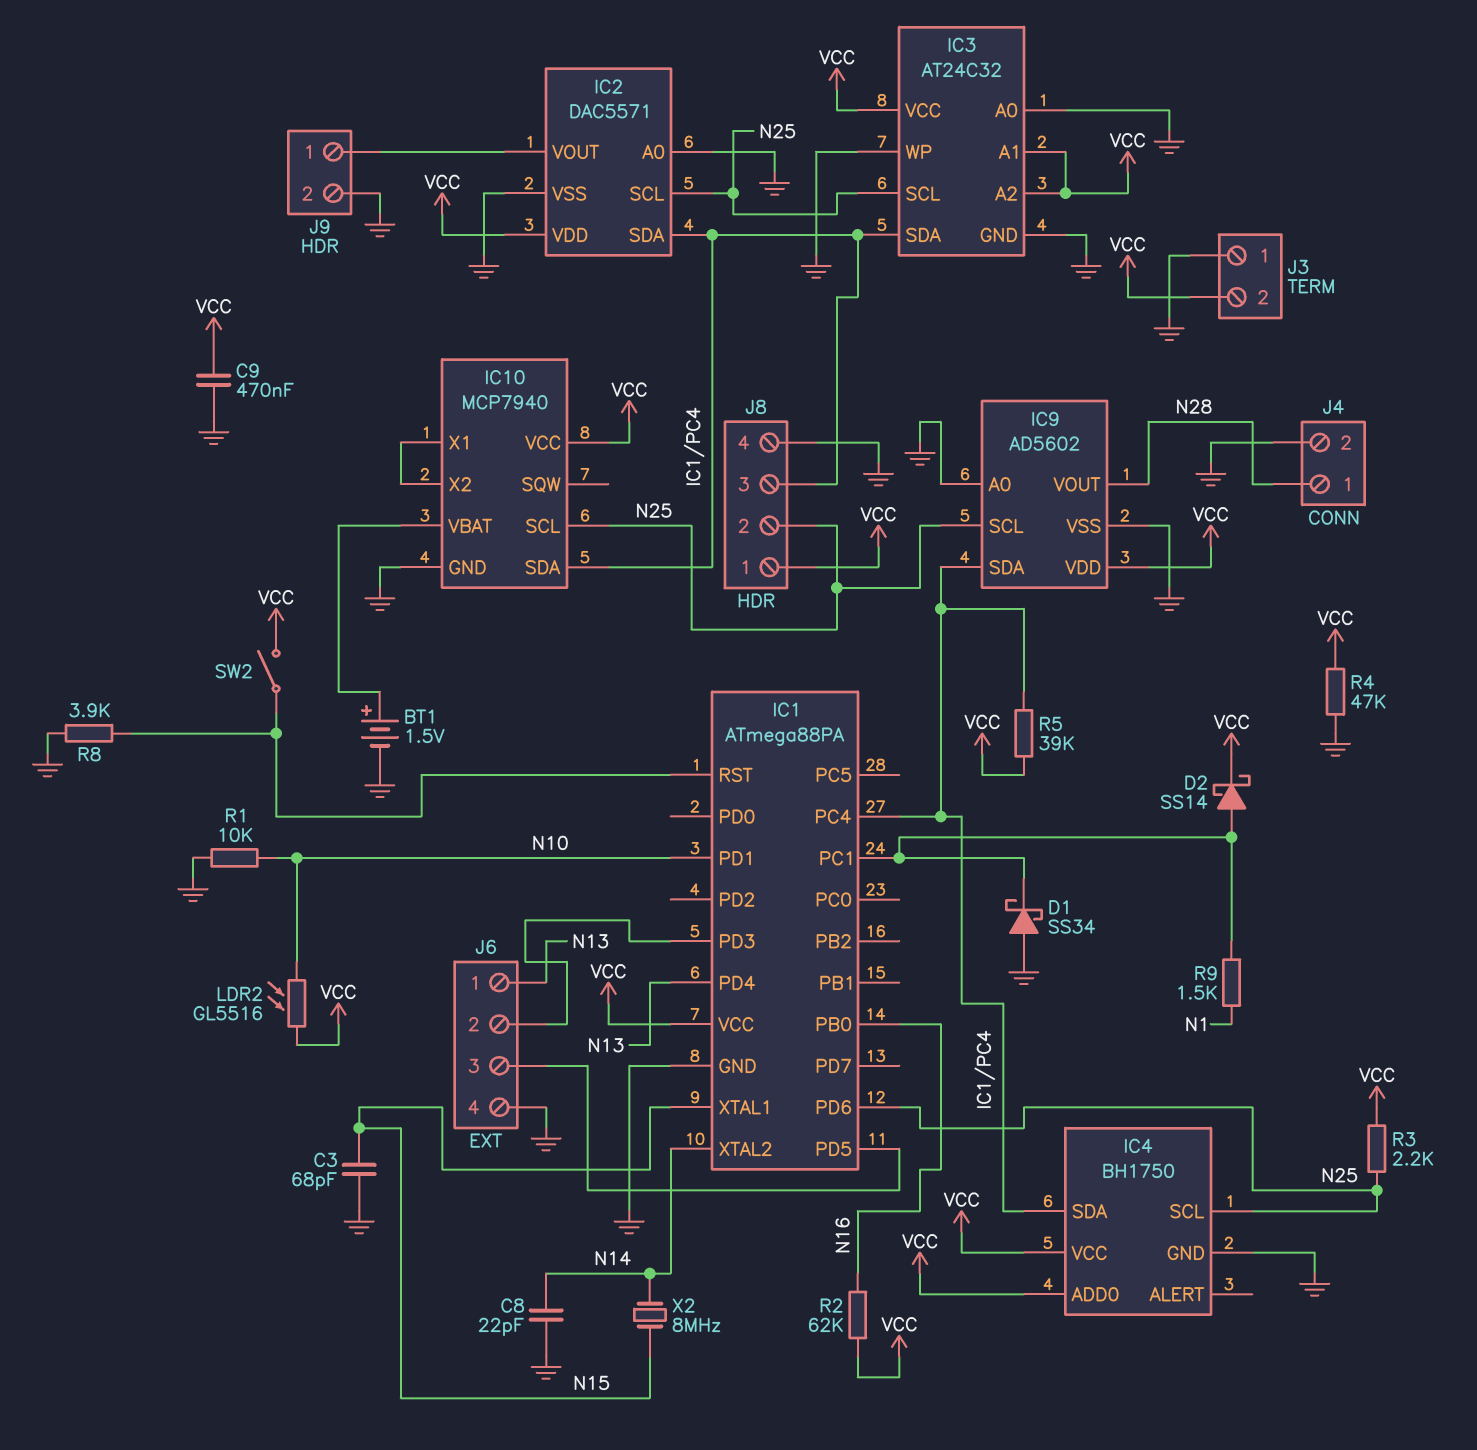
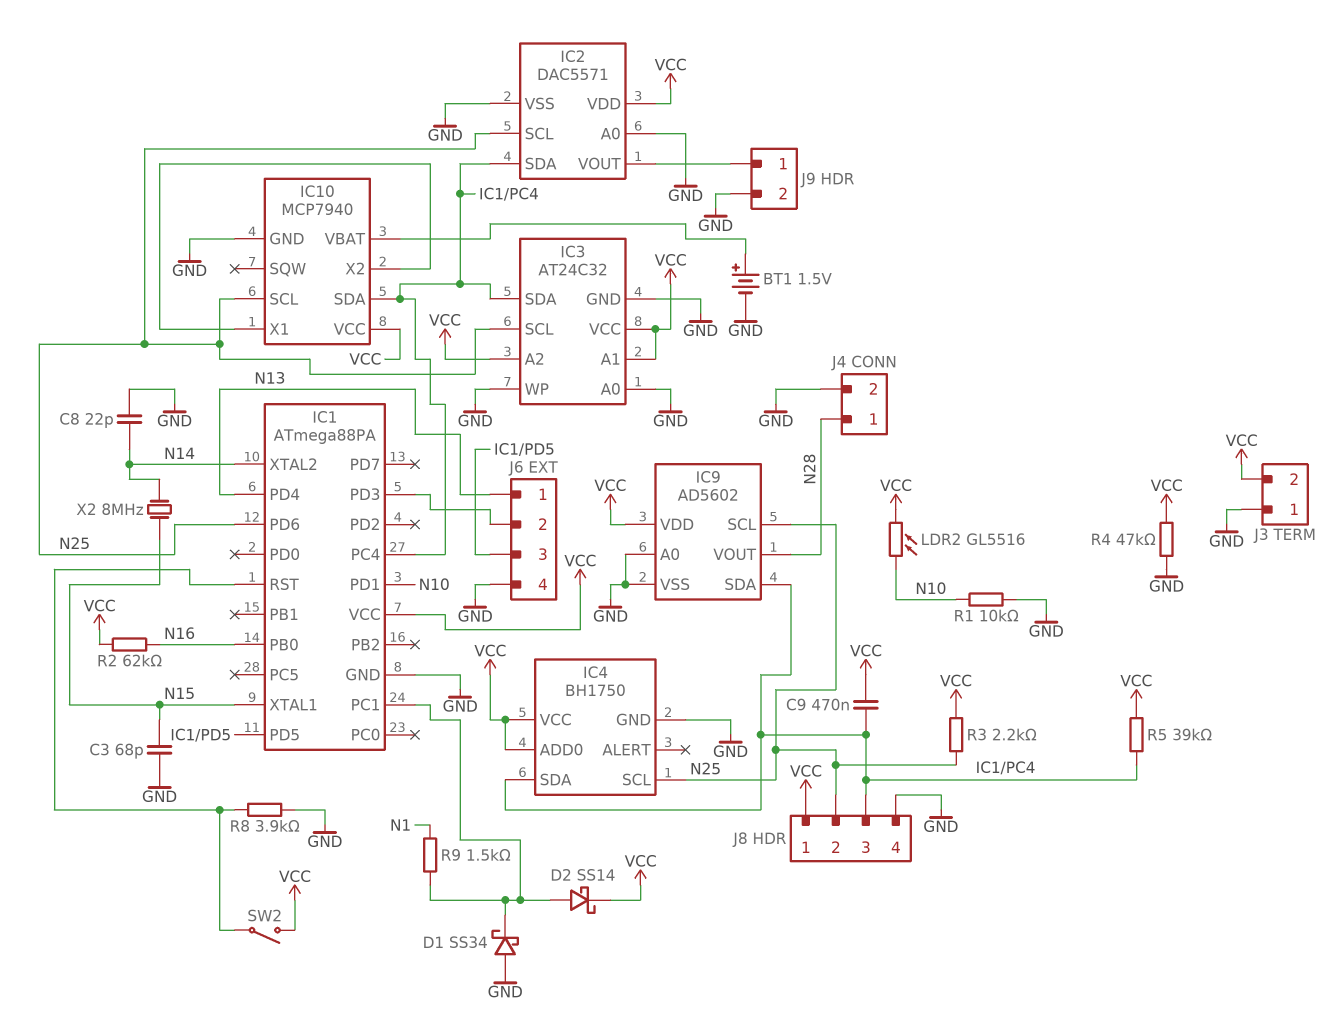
C9: 470nF (GND, VCC) -> 470nF (IC1/PC4, VCC)

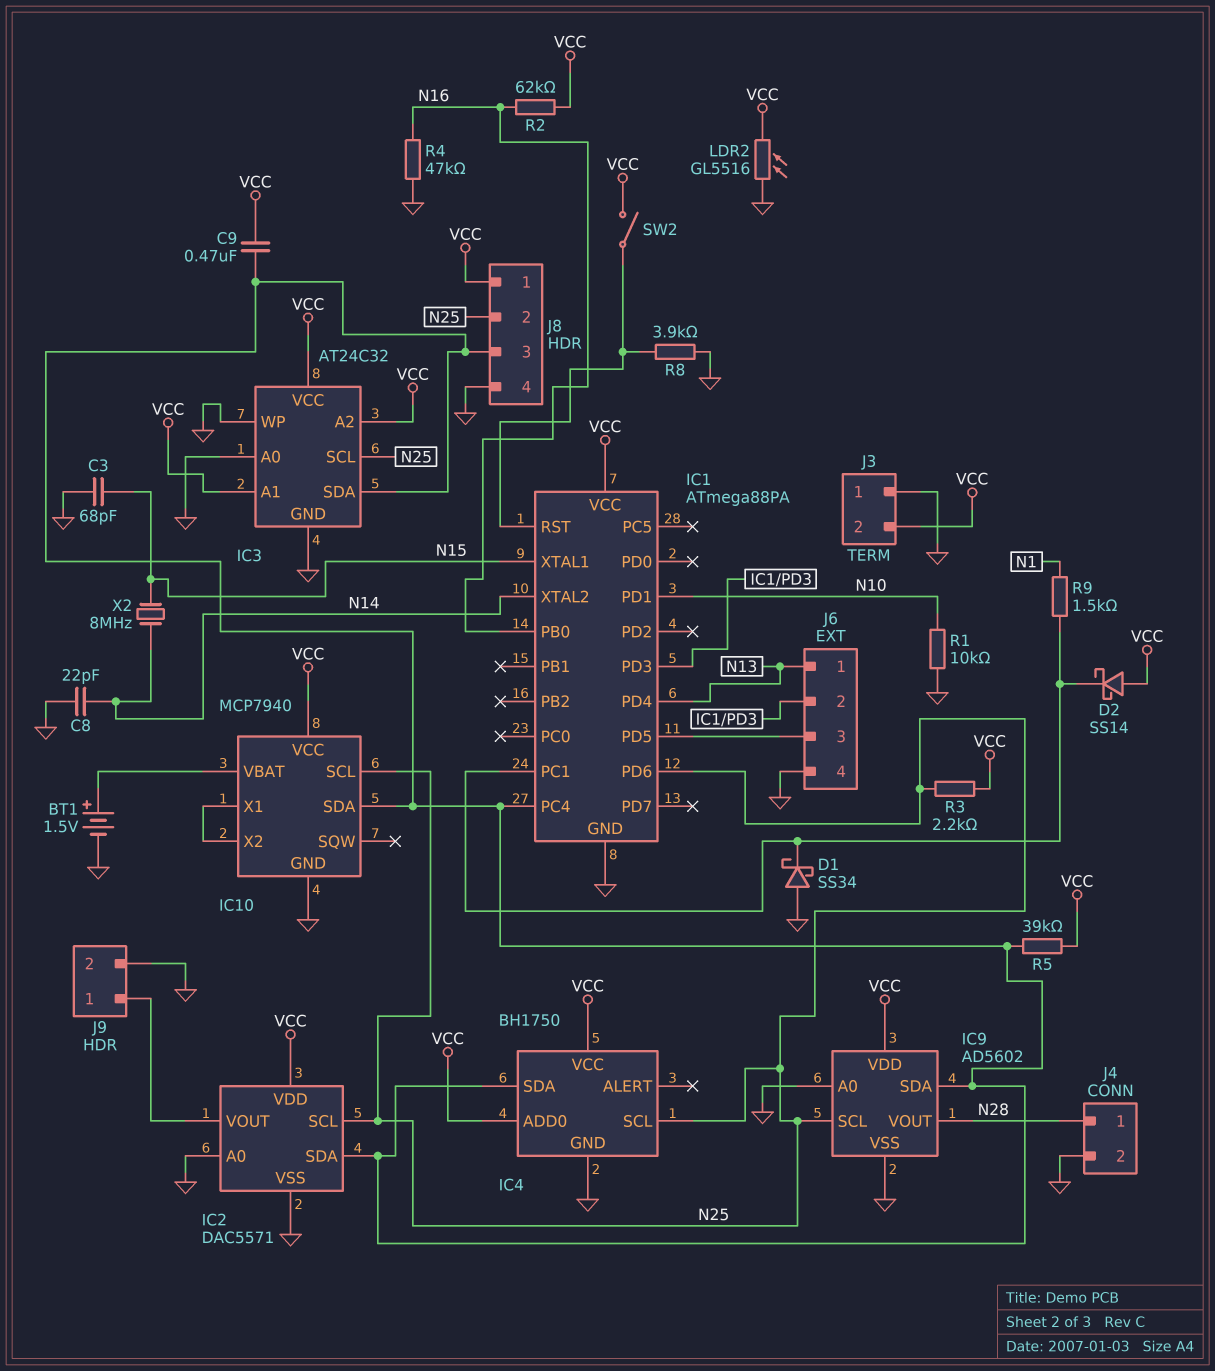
D2: schottky SS14 (A IC1/PC1, K VCC) -> schottky SS14 (A VCC, K IC1/PC1)
LDR2: GL5516 (N10, VCC) -> GL5516 (GND, VCC)
R4: 47k (GND, VCC) -> 47k (GND, N16)

